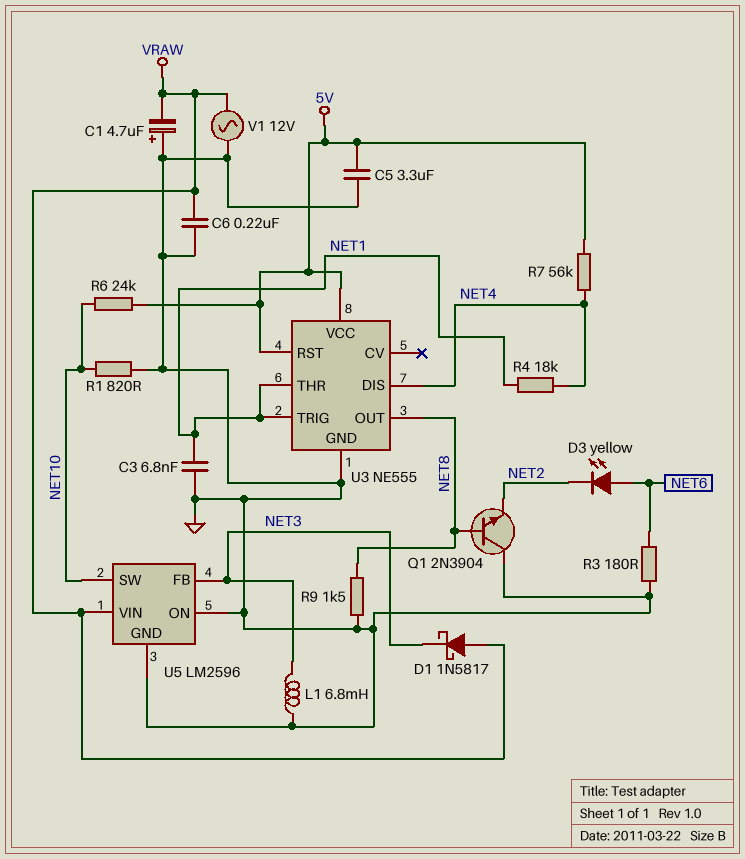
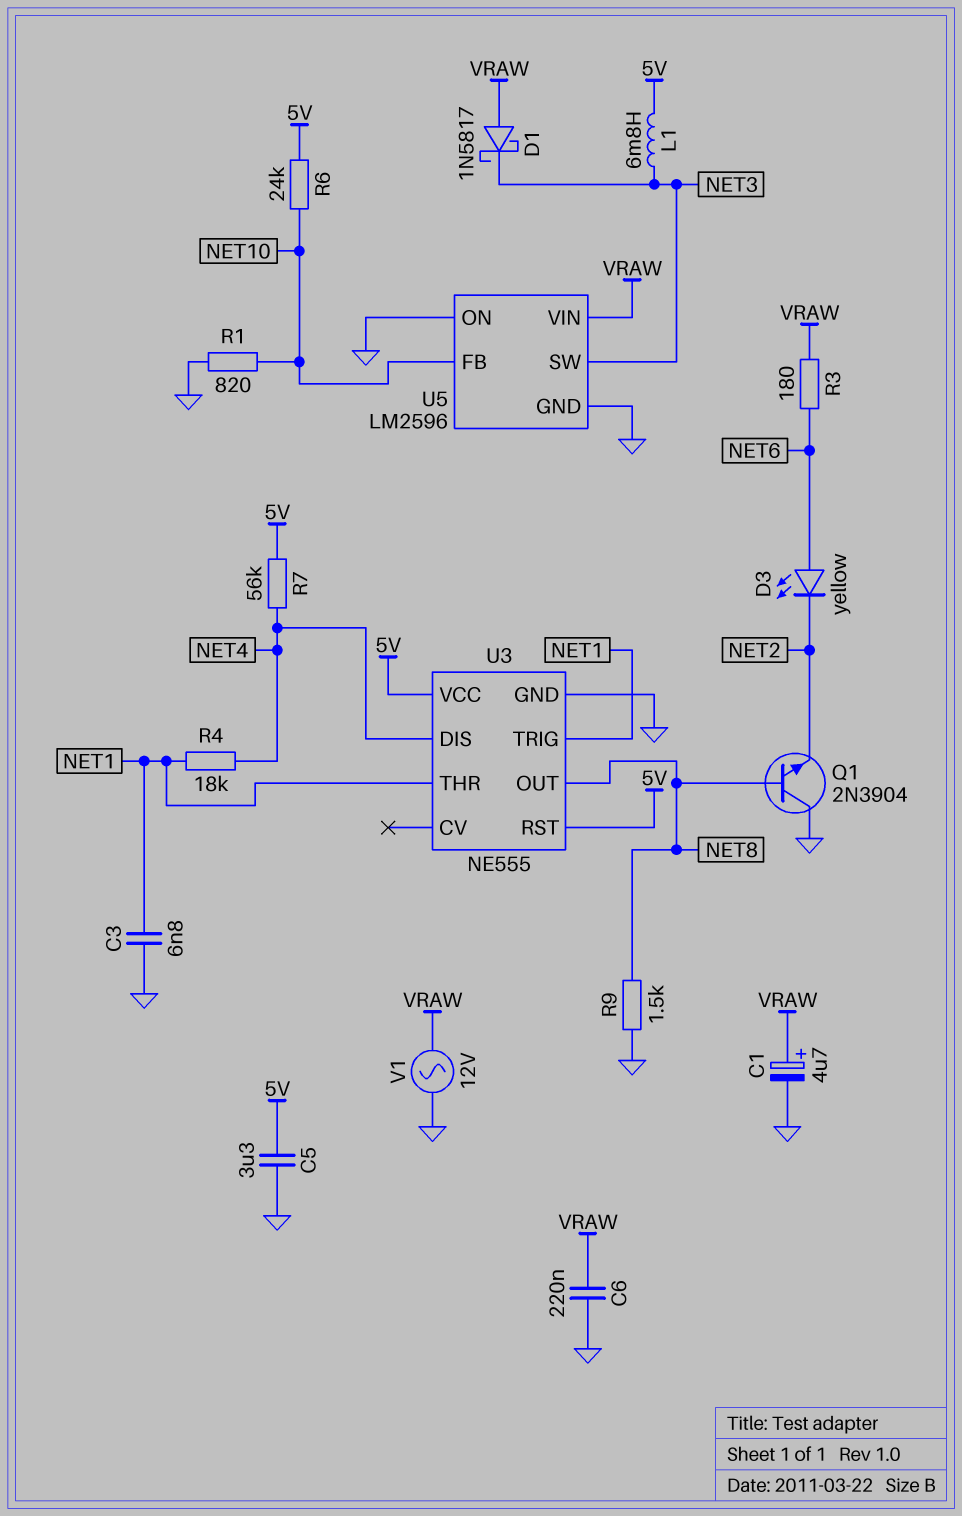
C1: 4.7uF (plus GND, minus VRAW) -> 4.7uF (plus VRAW, minus GND)
L1: 6.8mH (GND, NET3) -> 6.8mH (5V, NET3)
R3: 180 (GND, NET6) -> 180 (NET6, VRAW)
U5 pin FB: NET3 -> NET10
U5 pin SW: NET10 -> NET3

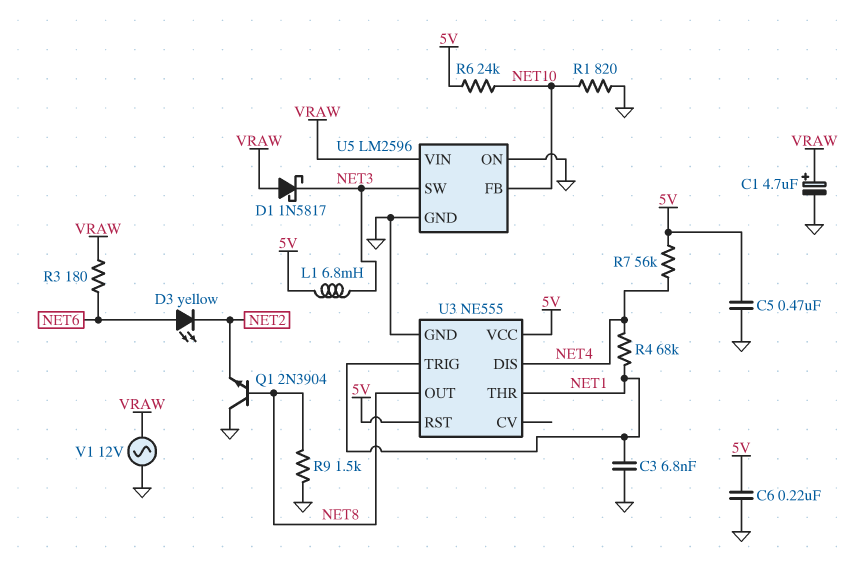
C5: 3.3uF (5V, GND) -> 470nF (5V, GND)
C6: 220nF (GND, VRAW) -> 220nF (5V, GND)
R4: 18k (NET1, NET4) -> 68k (NET1, NET4)

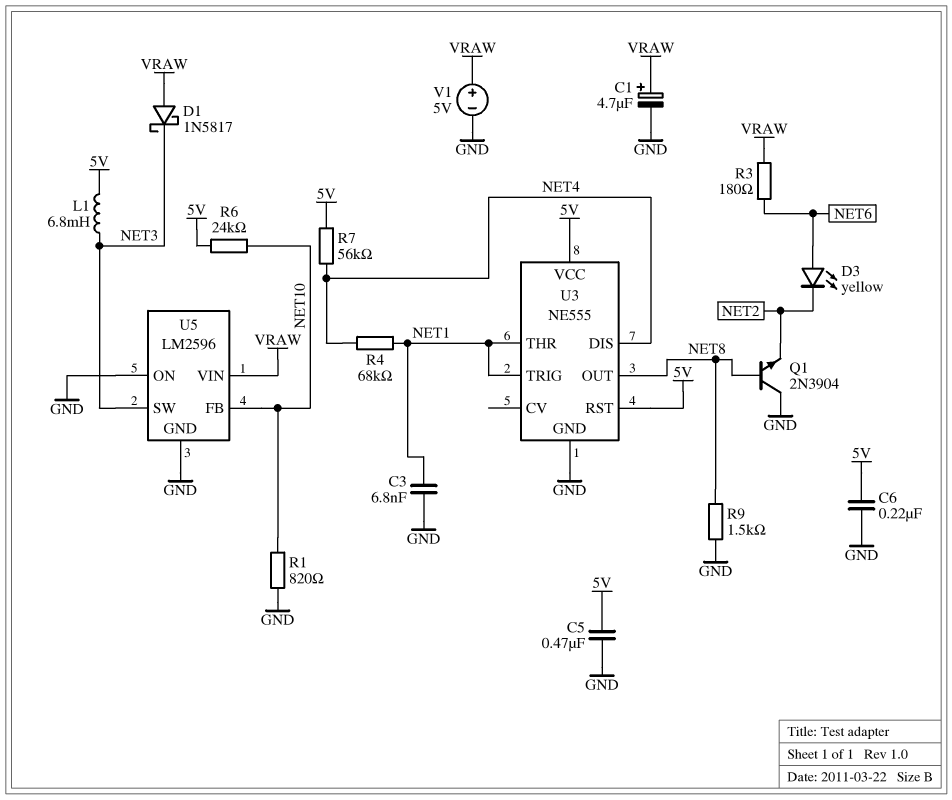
V1: AC 12V (GND, VRAW) -> 5V (plus VRAW, minus GND)

